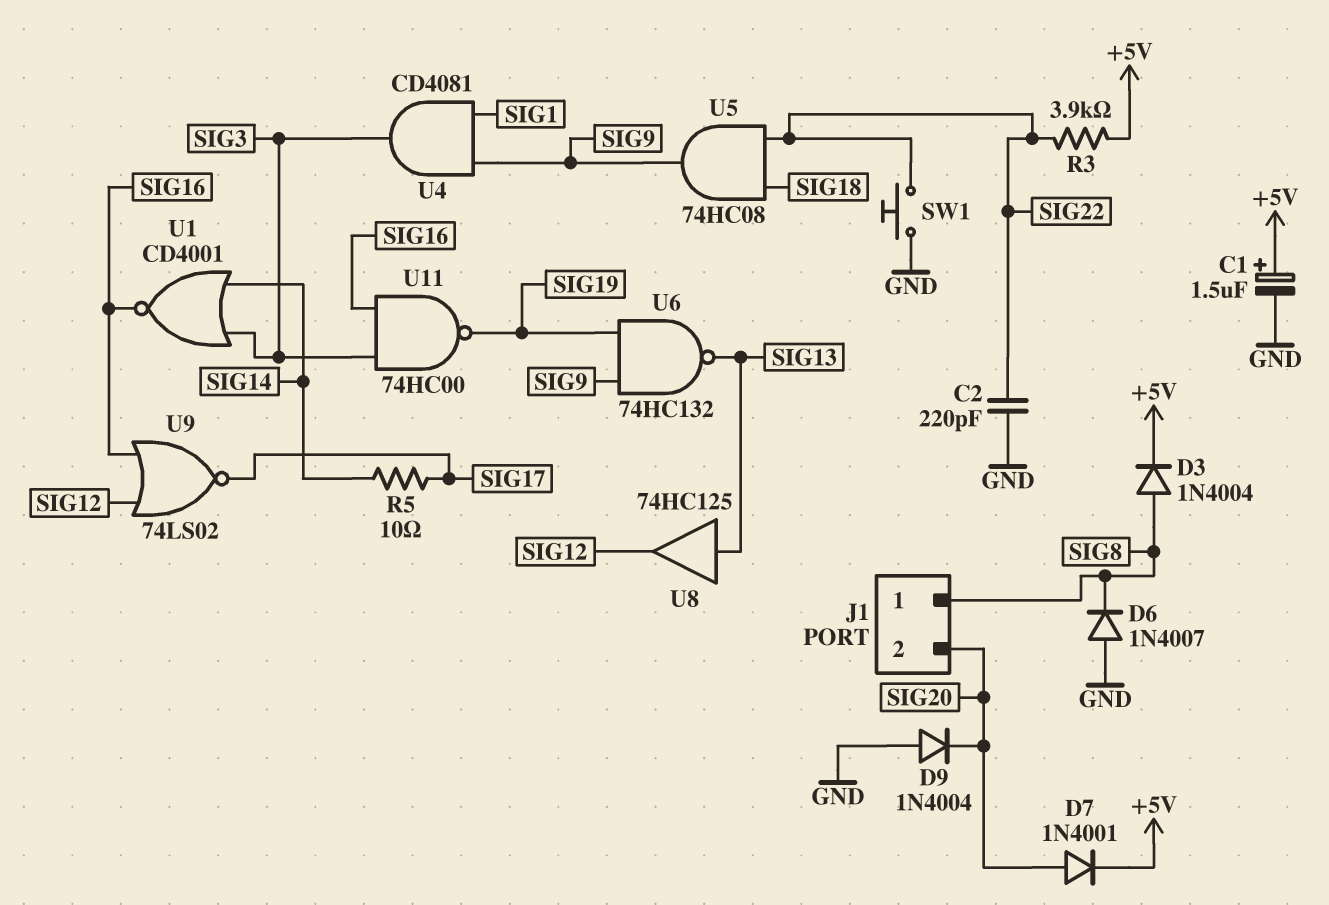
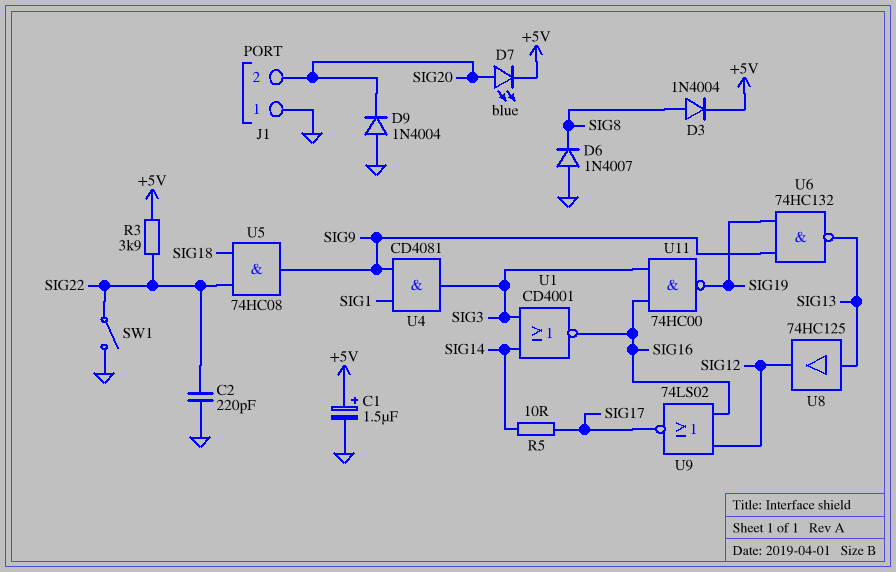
D7: diode 1N4001 (A SIG20, K +5V) -> LED blue (A SIG20, K +5V)
J1 pin 1: SIG8 -> GND
SW1: button (GND, SIG22) -> switch (GND, SIG22)

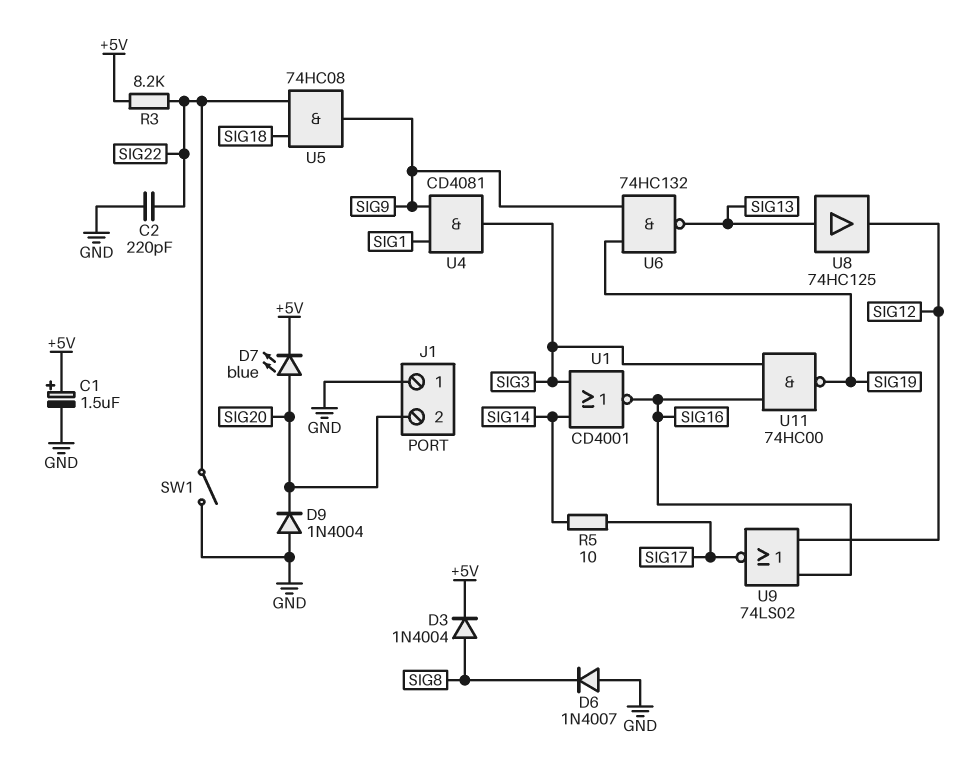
R3: 3.9k (+5V, SIG22) -> 8.2k (+5V, SIG22)

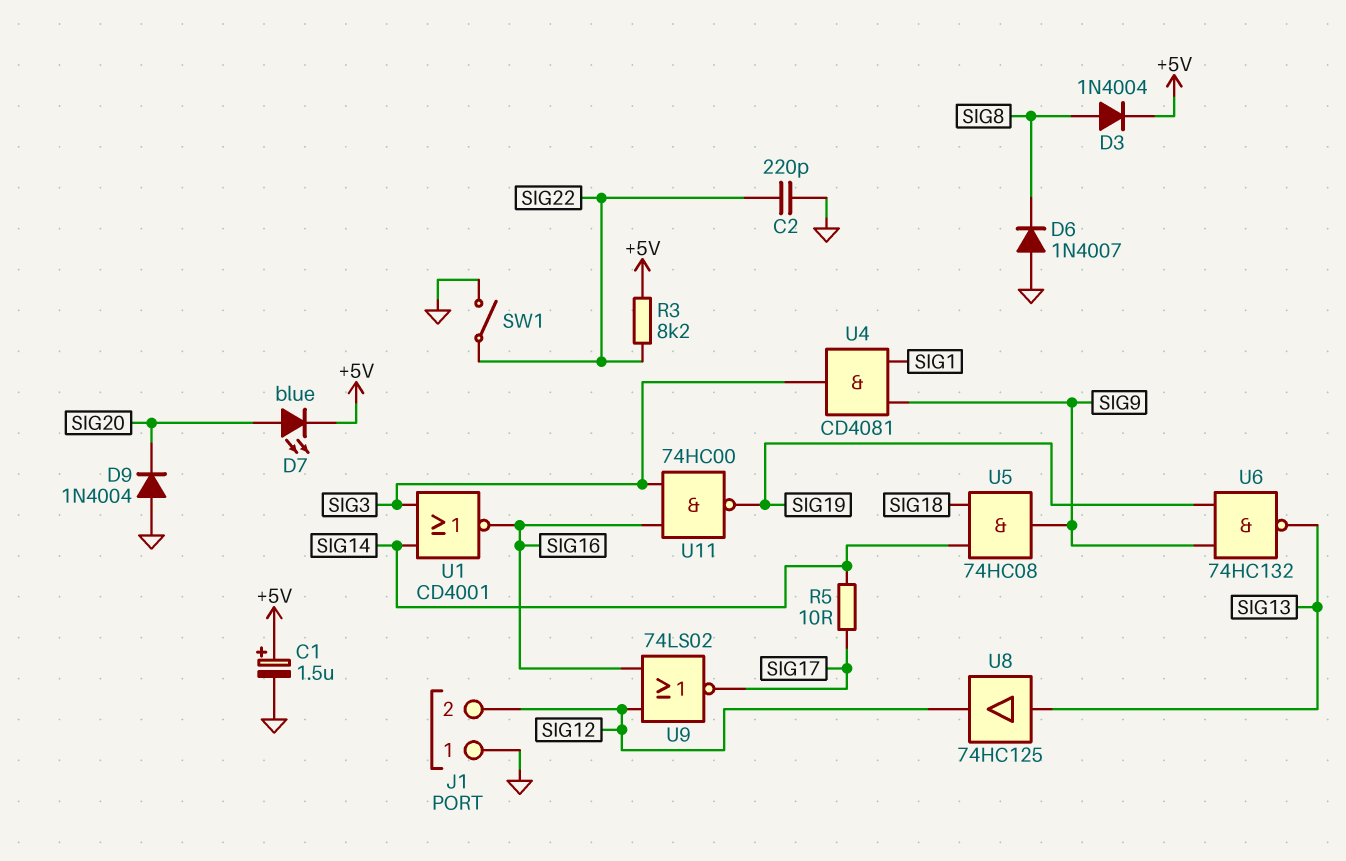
J1 pin 2: SIG20 -> SIG12
U5: AND 74HC08 (in SIG18, in SIG22, out SIG9) -> AND 74HC08 (in SIG14, in SIG18, out SIG9)

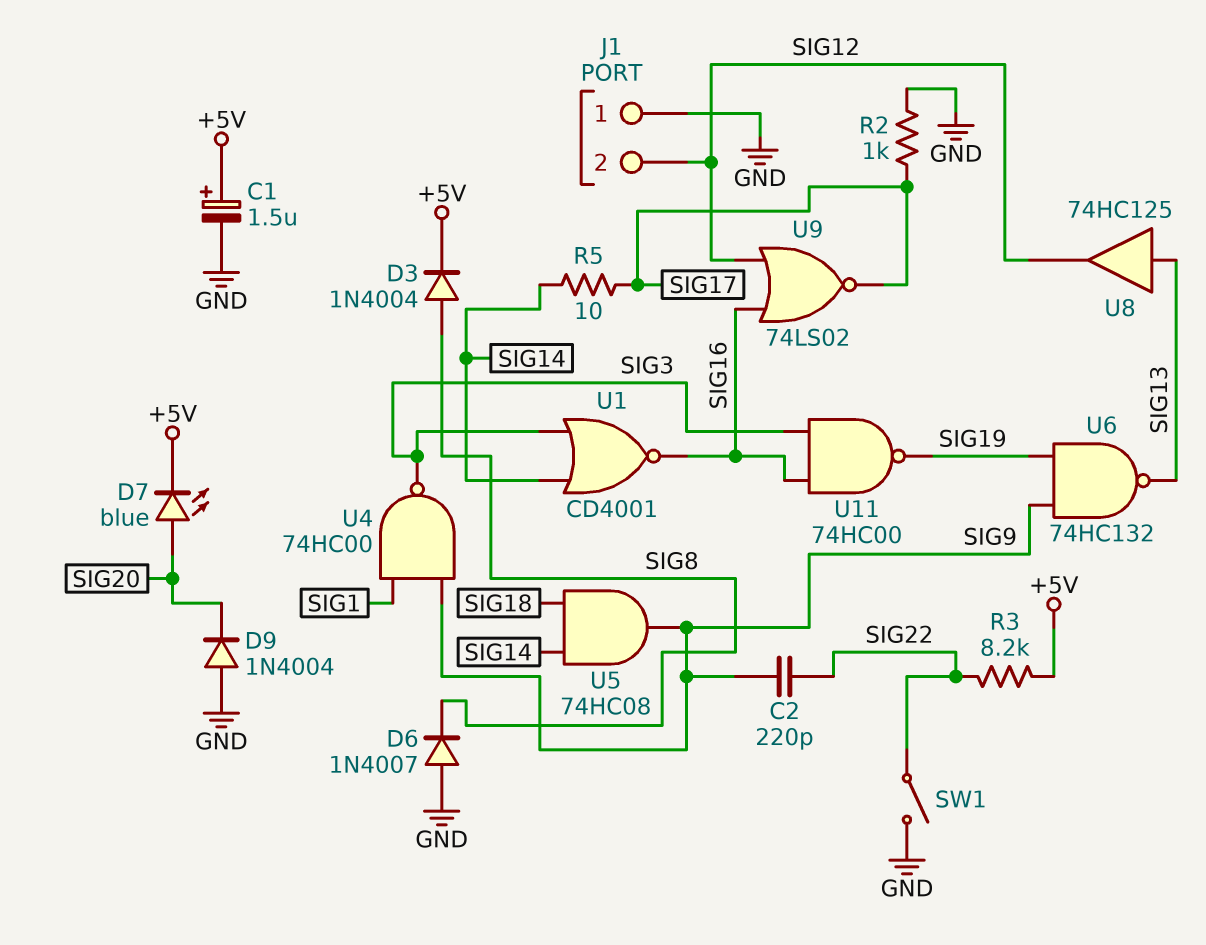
C2: 220pF (GND, SIG22) -> 220pF (SIG9, SIG22)
R2: none -> 1k (GND, SIG17)
U4: AND CD4081 (in SIG1, in SIG9, out SIG3) -> NAND 74HC00 (in SIG1, in SIG9, out SIG3)

